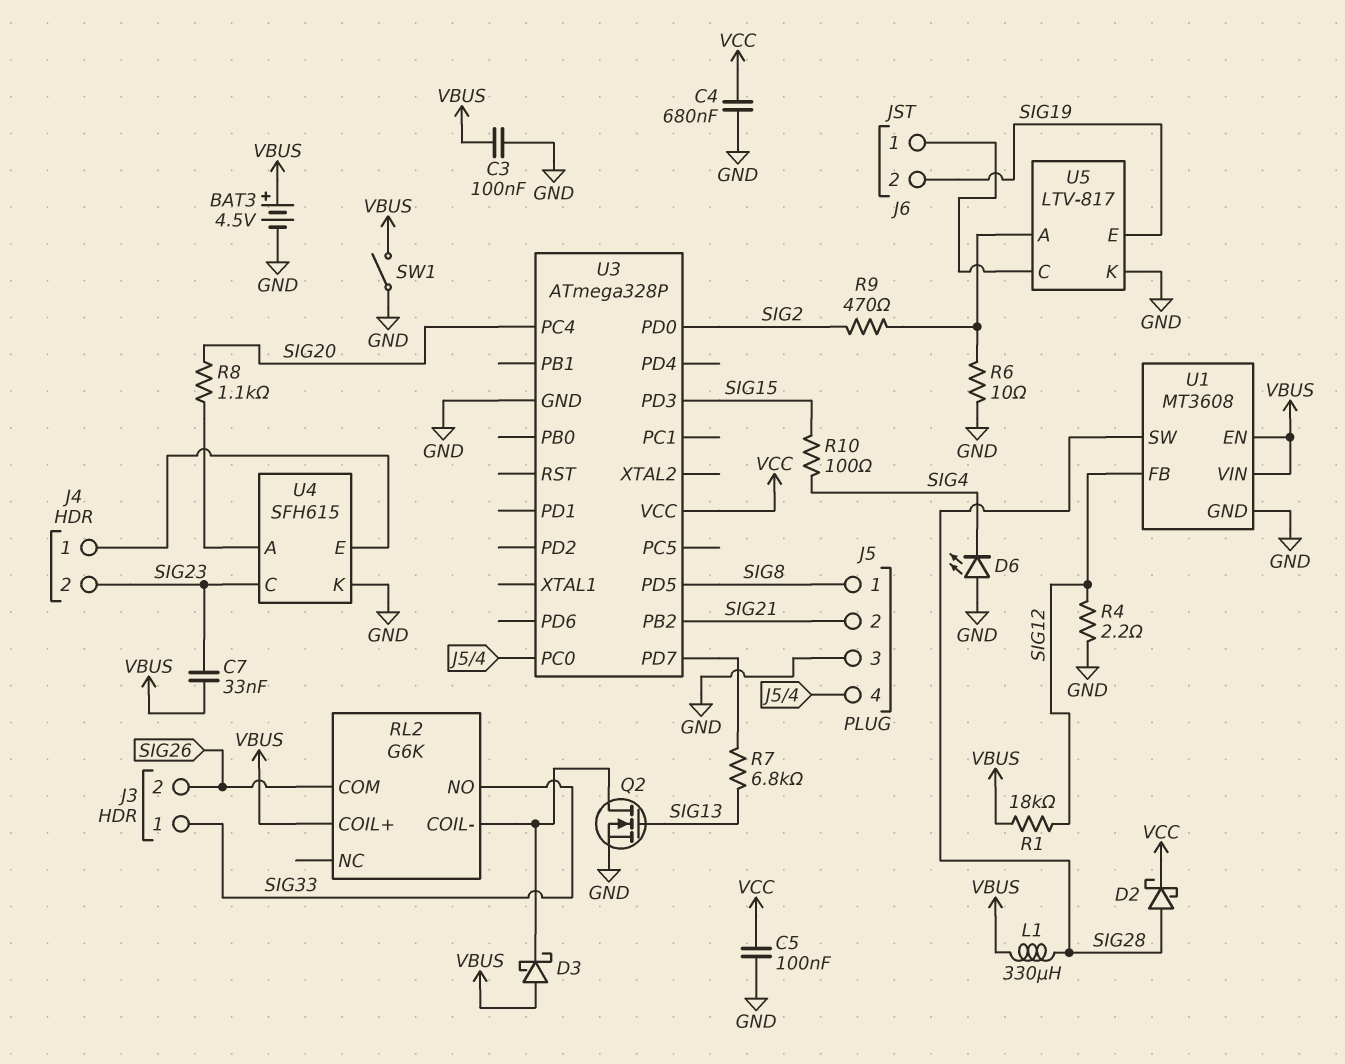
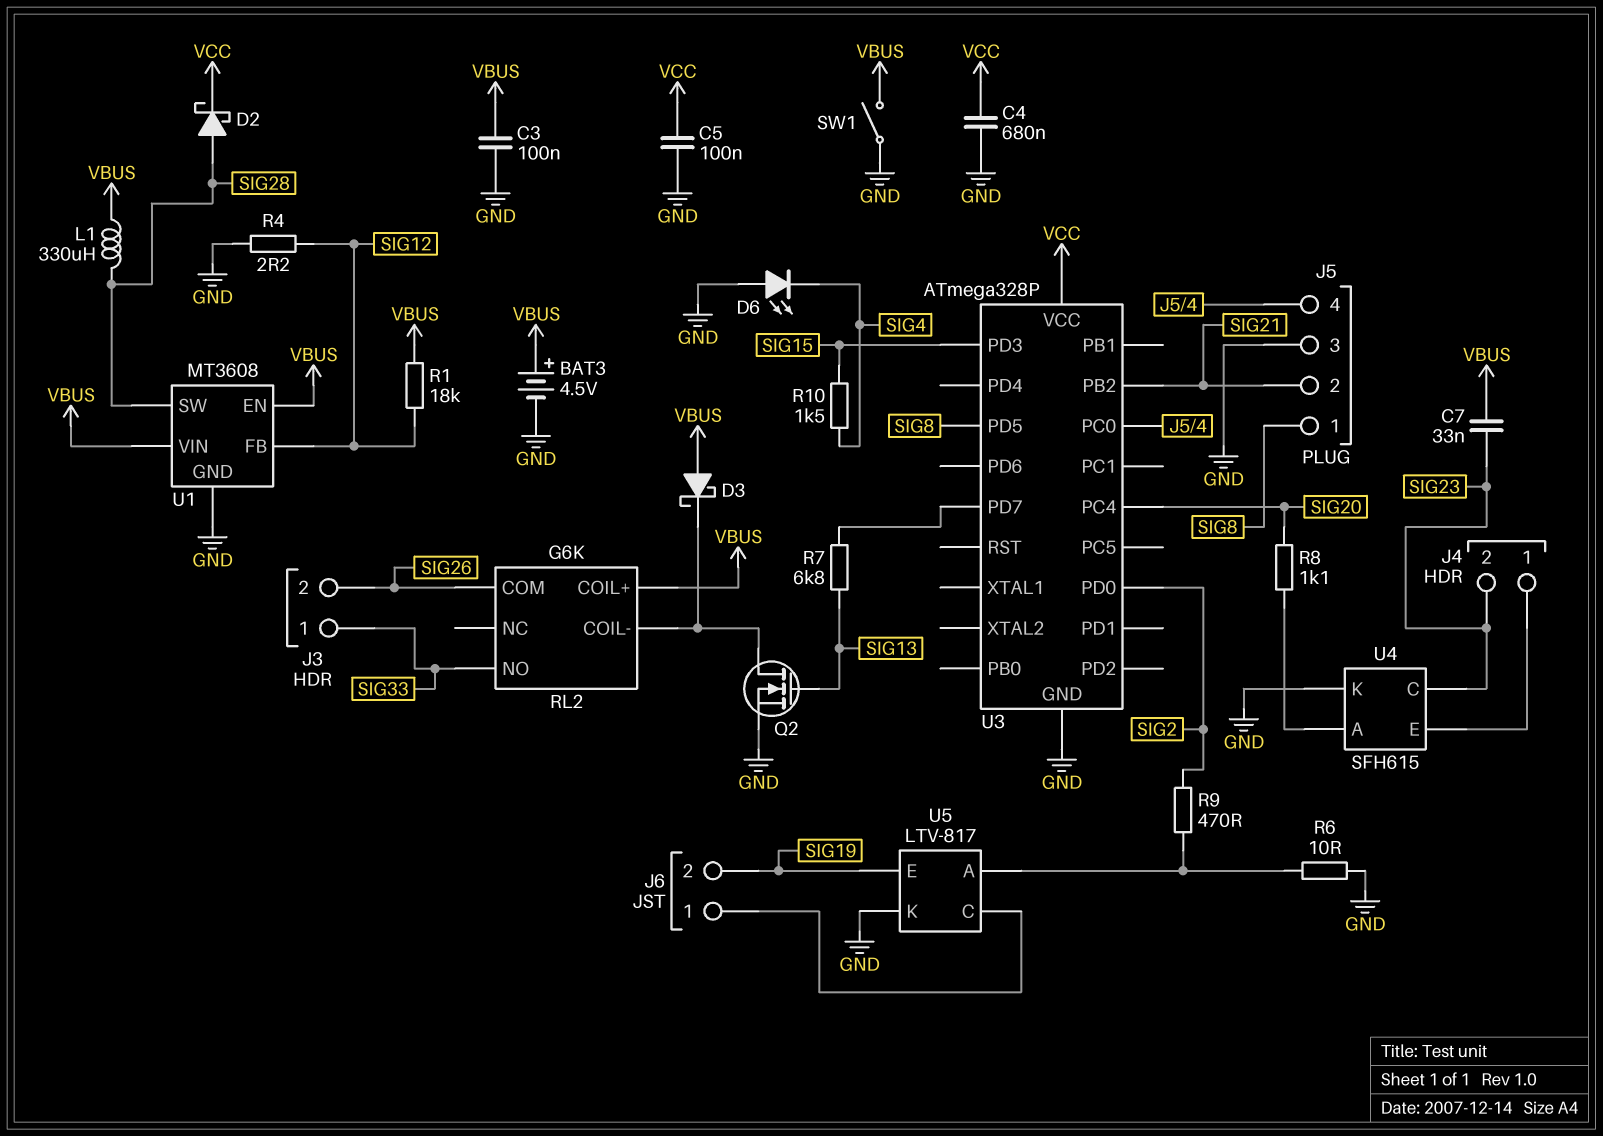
R10: 100 (SIG4, SIG15) -> 1.5k (SIG4, SIG15)

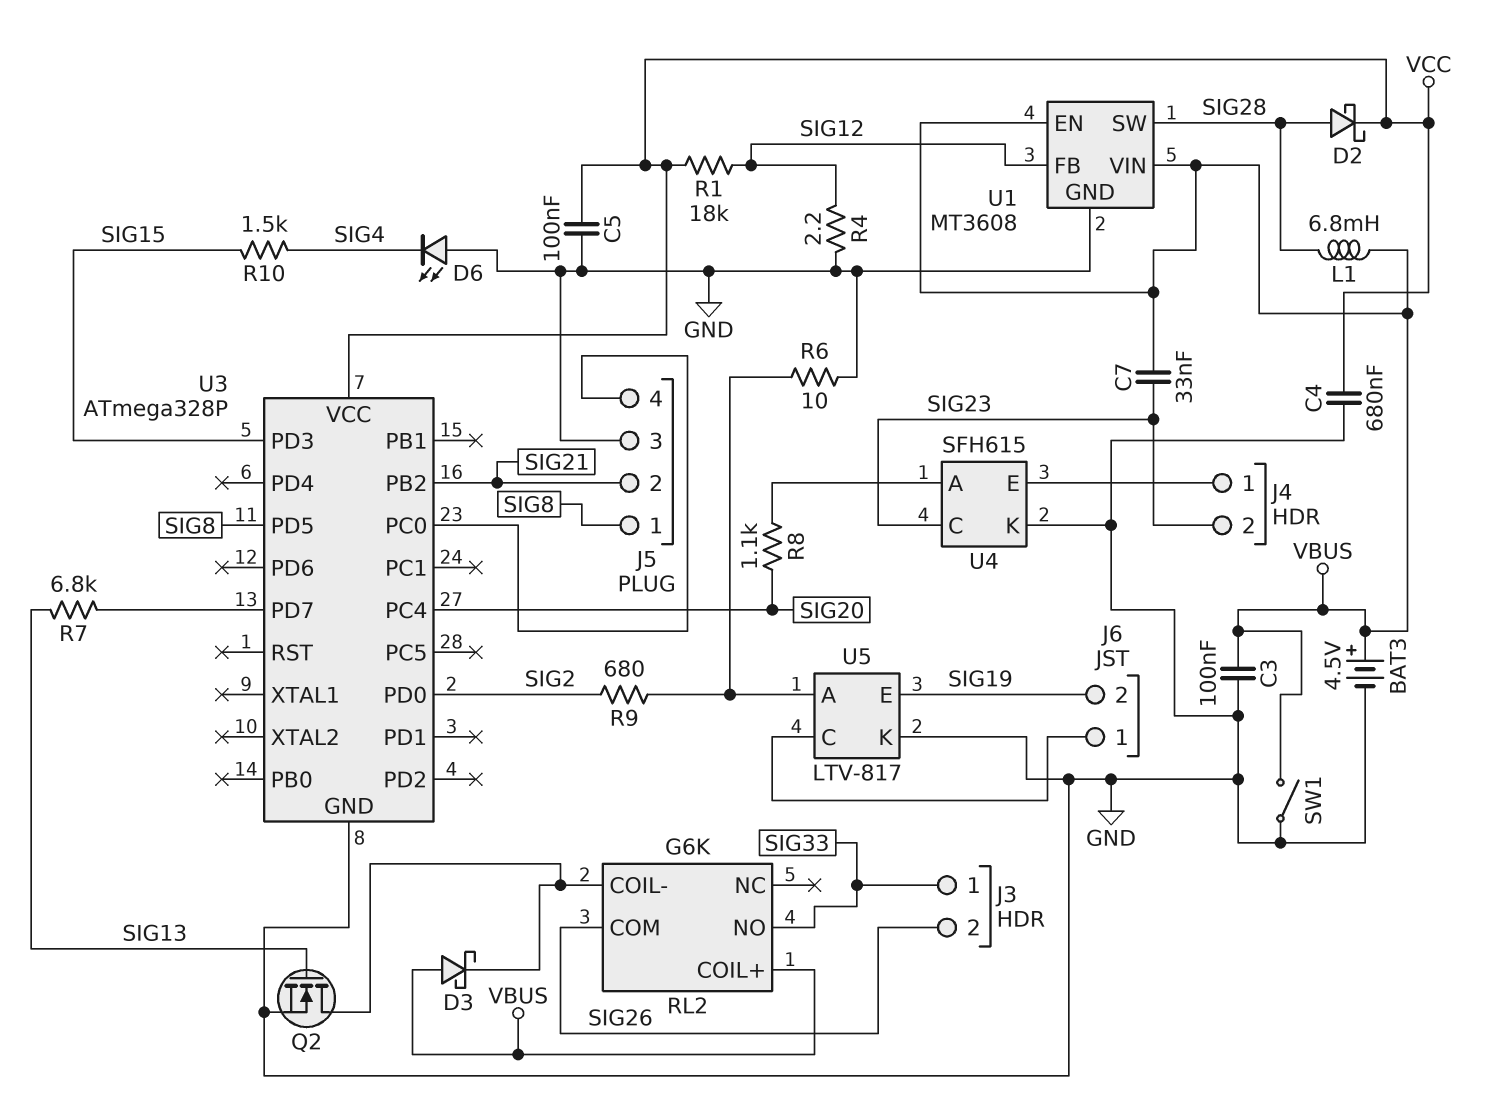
L1: 330uH (SIG28, VBUS) -> 6.8mH (SIG28, VBUS)
R1: 18k (SIG12, VBUS) -> 18k (SIG12, VCC)
R9: 470 (SIG2, U5/A) -> 680 (SIG2, U5/A)

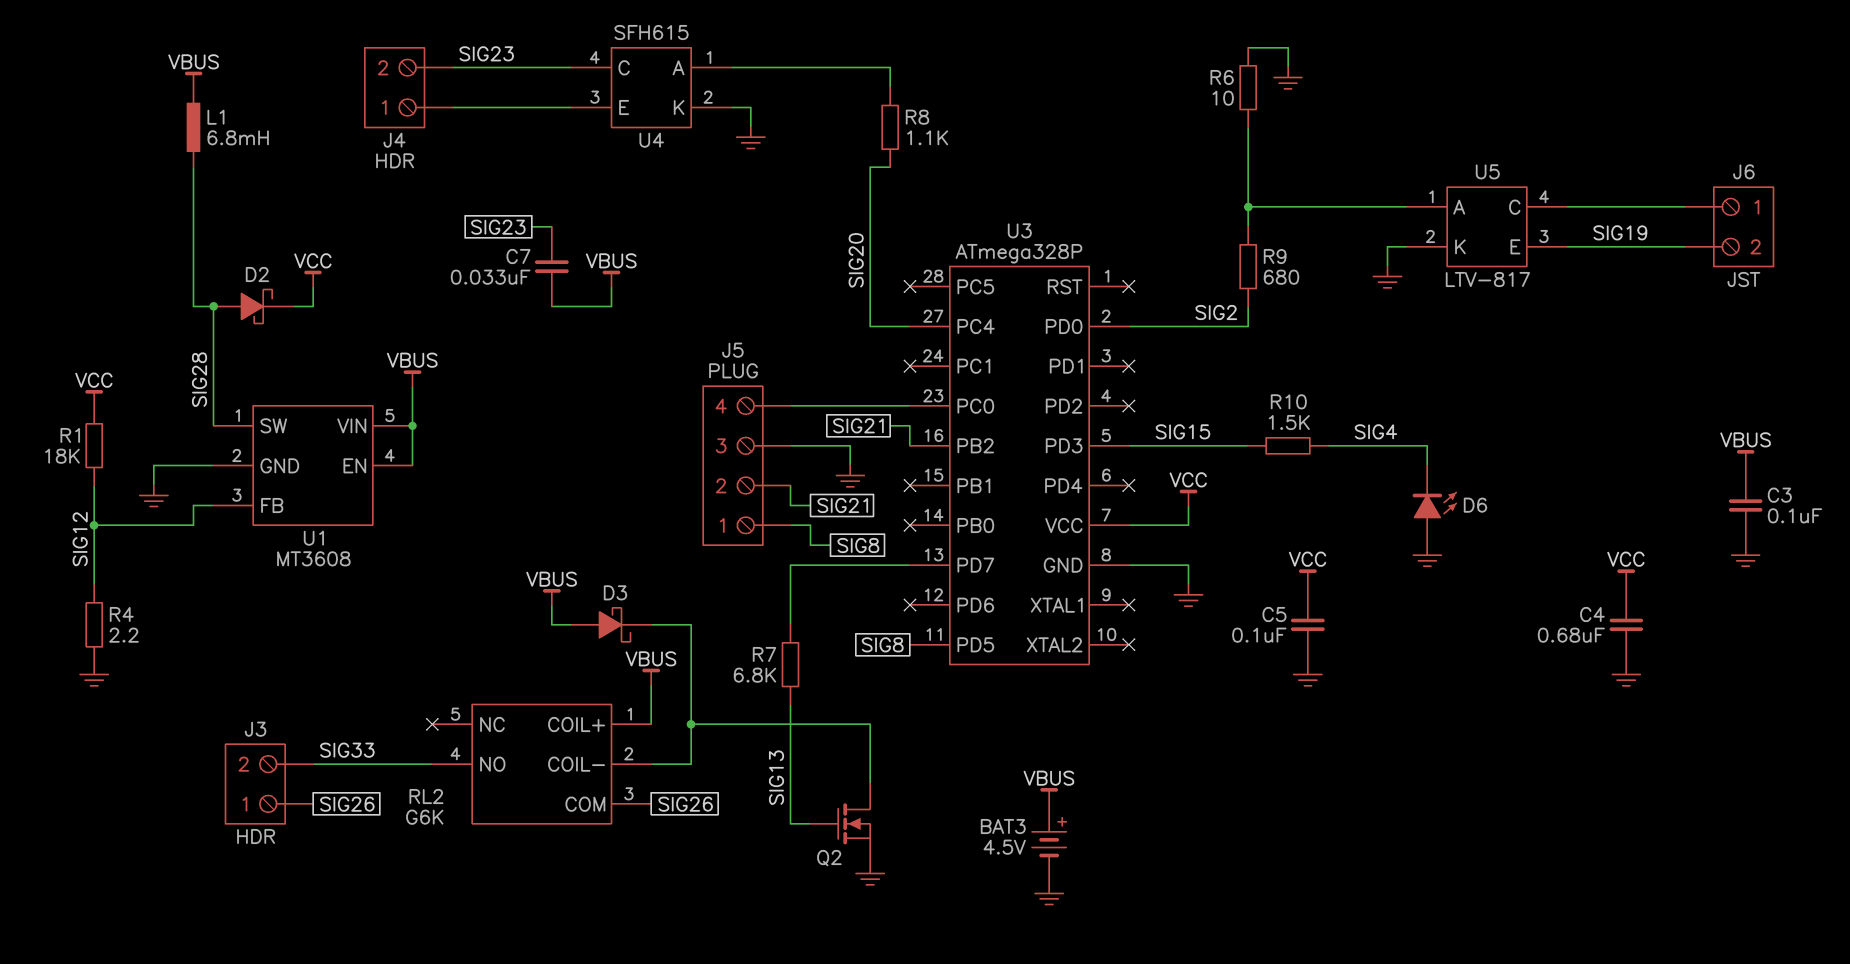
J3 pin 1: SIG33 -> SIG26
J3 pin 2: SIG26 -> SIG33
SW1: switch (GND, VBUS) -> none

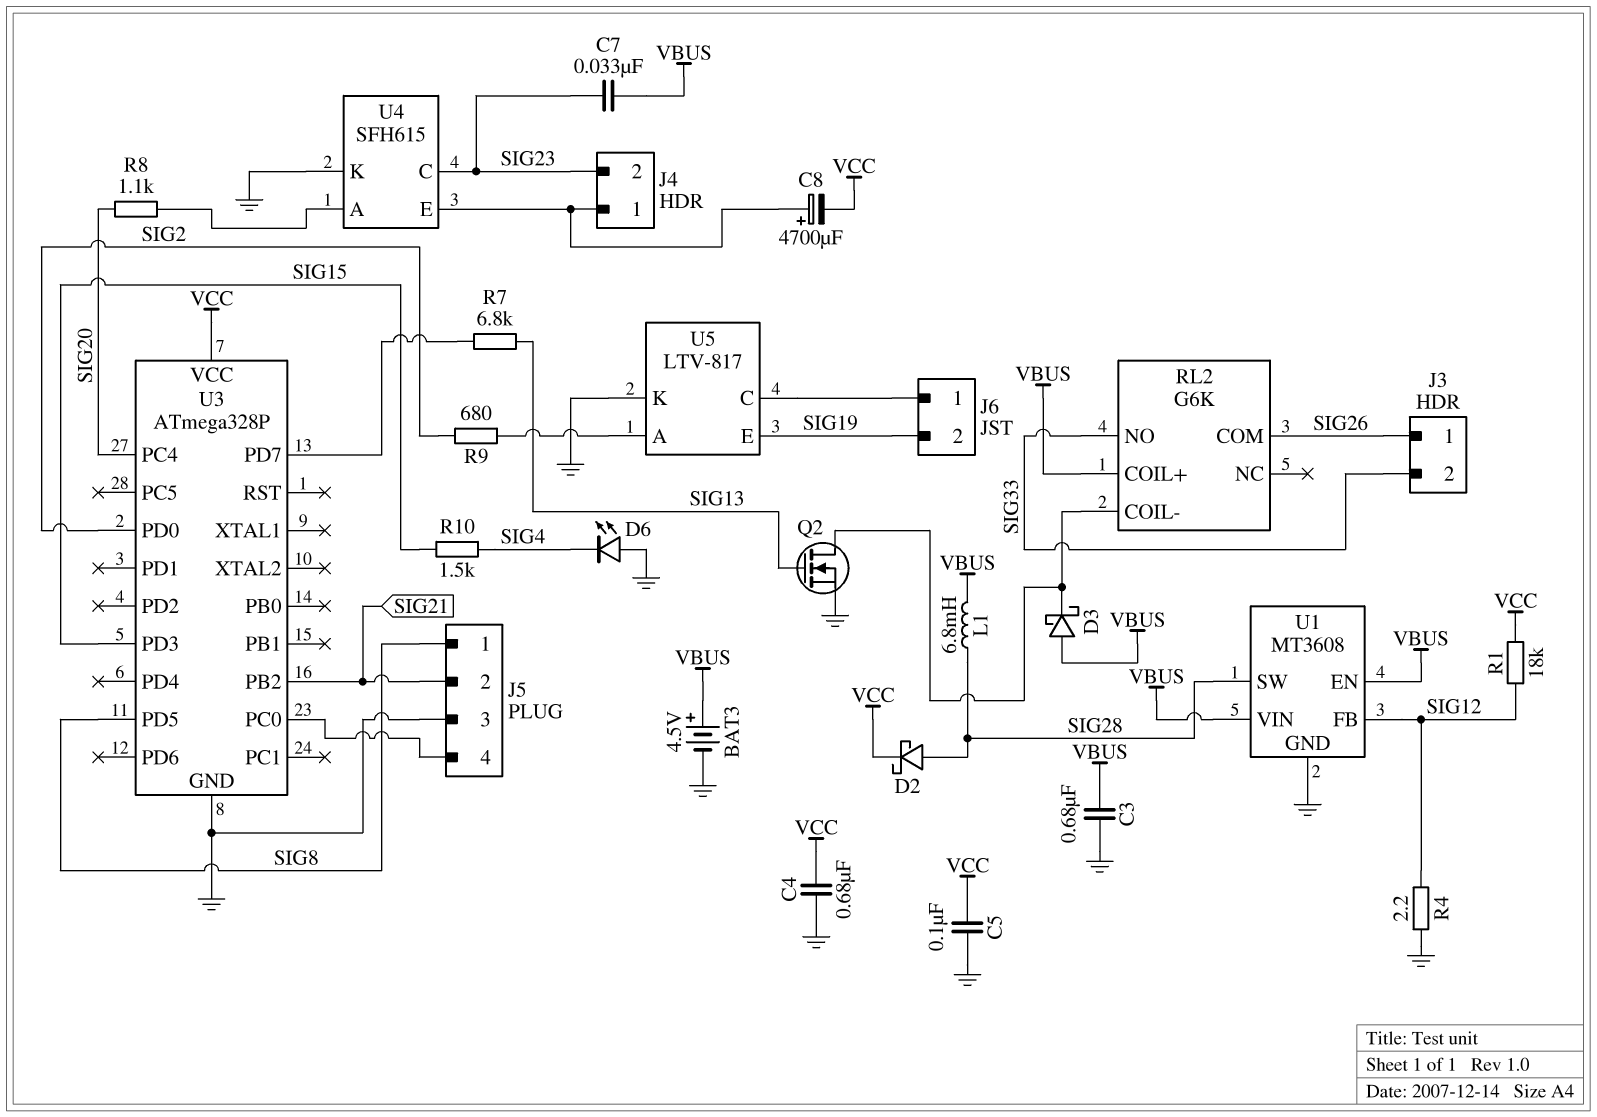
C3: 100nF (GND, VBUS) -> 680nF (GND, VBUS)
C8: none -> 4700uF (plus J4/1, minus VCC)
R6: 10 (GND, U5/A) -> none

